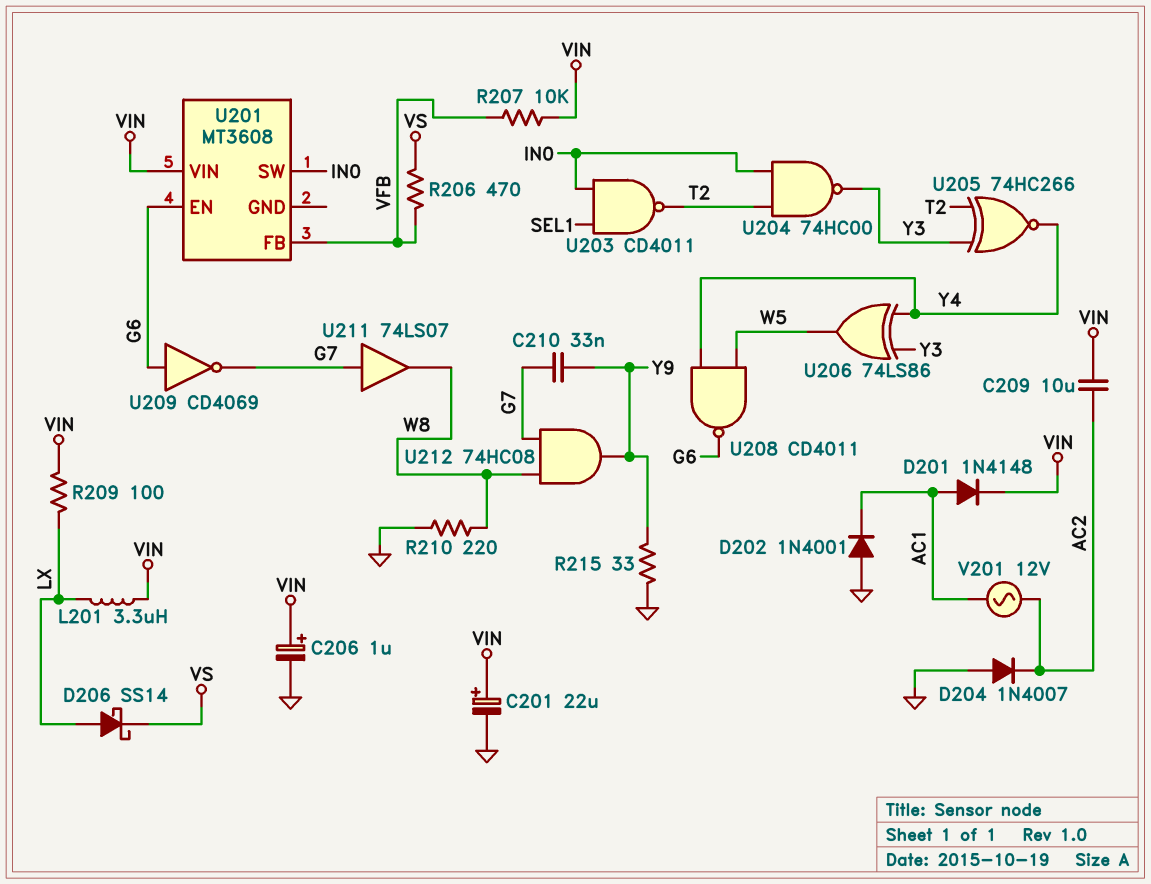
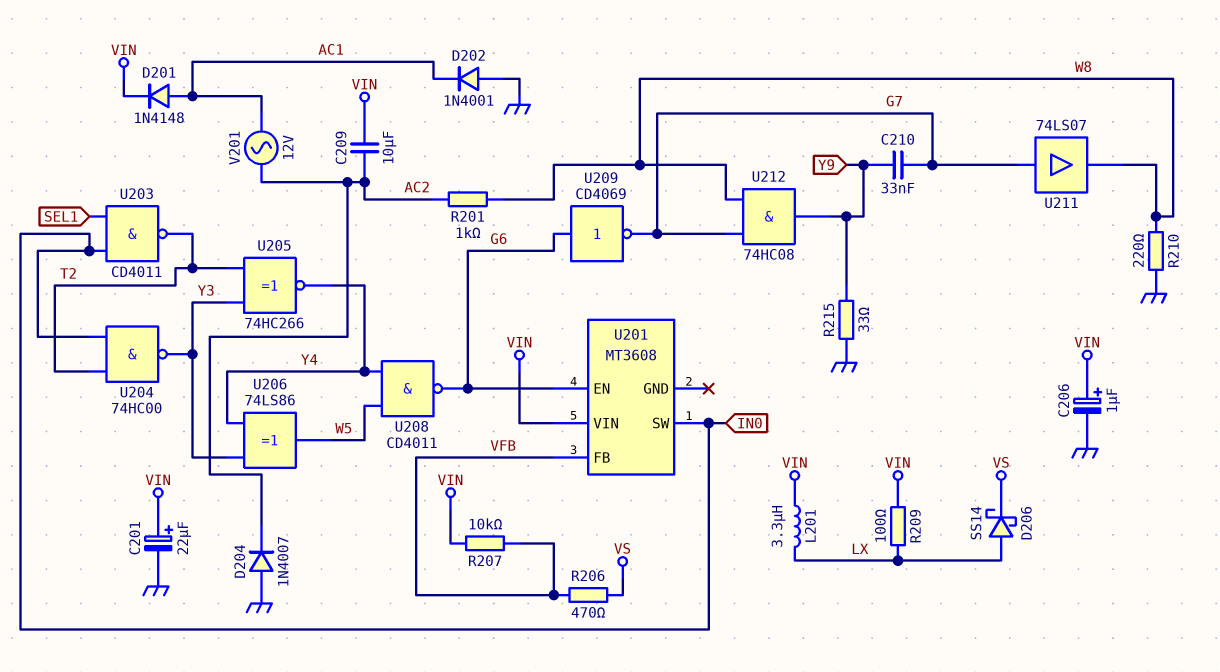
R201: none -> 1k (AC2, W8)

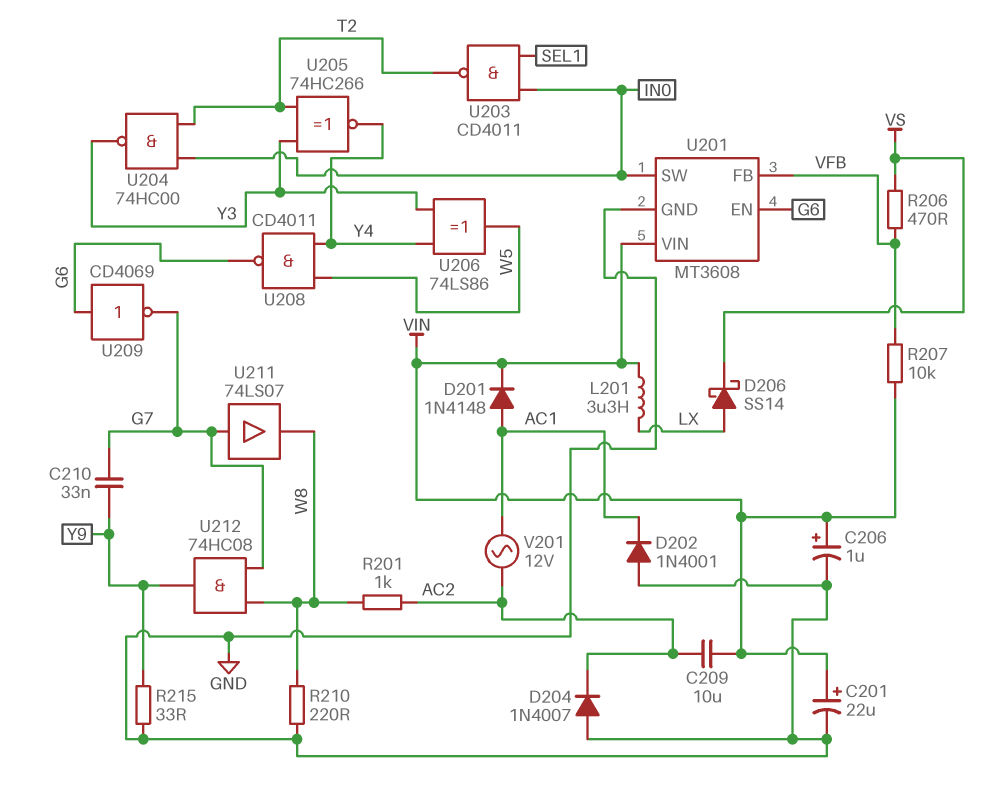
R209: 100 (LX, VIN) -> none
U201 pin GND: none -> GND

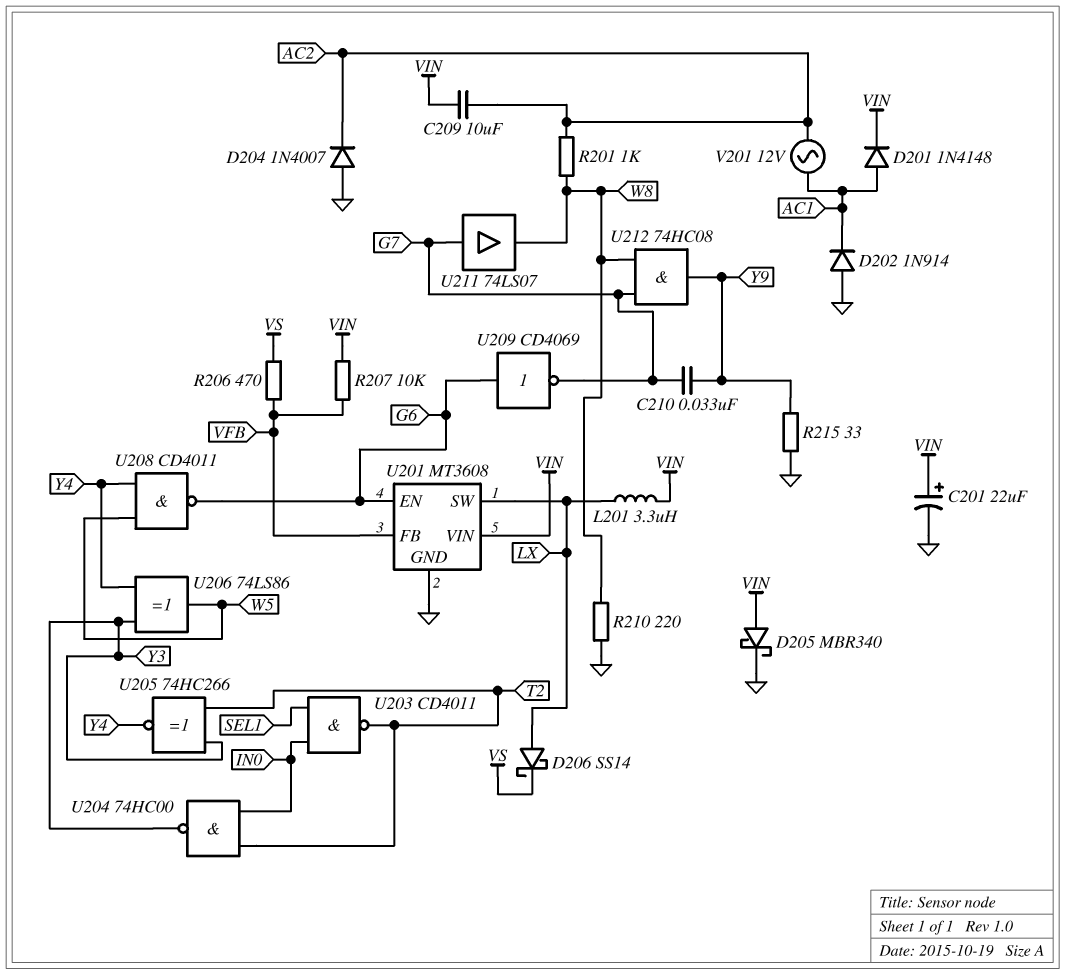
C206: 1uF (plus VIN, minus GND) -> none
D202: diode 1N4001 (A GND, K AC1) -> diode 1N914 (A GND, K AC1)
D205: none -> schottky MBR340 (A VIN, K GND)
U201 pin SW: IN0 -> LX

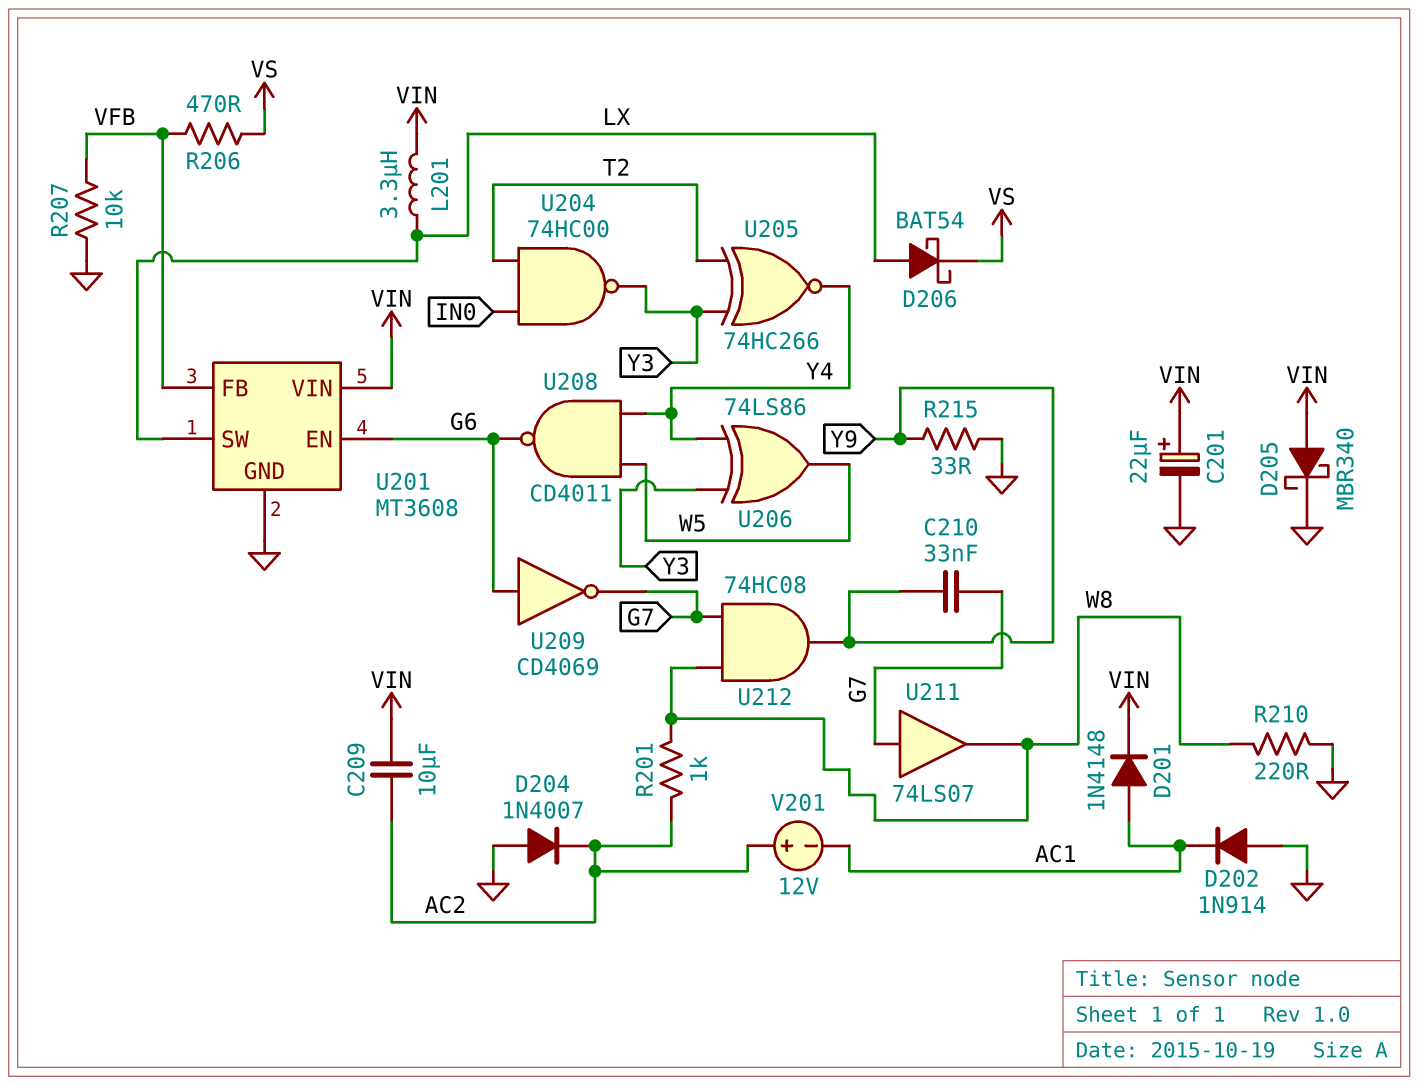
D206: schottky SS14 (A LX, K VS) -> schottky BAT54 (A LX, K VS)
R207: 10k (VFB, VIN) -> 10k (GND, VFB)
U203: NAND CD4011 (in IN0, in SEL1, out T2) -> none
V201: AC 12V (AC1, AC2) -> 12V (plus AC2, minus AC1)

